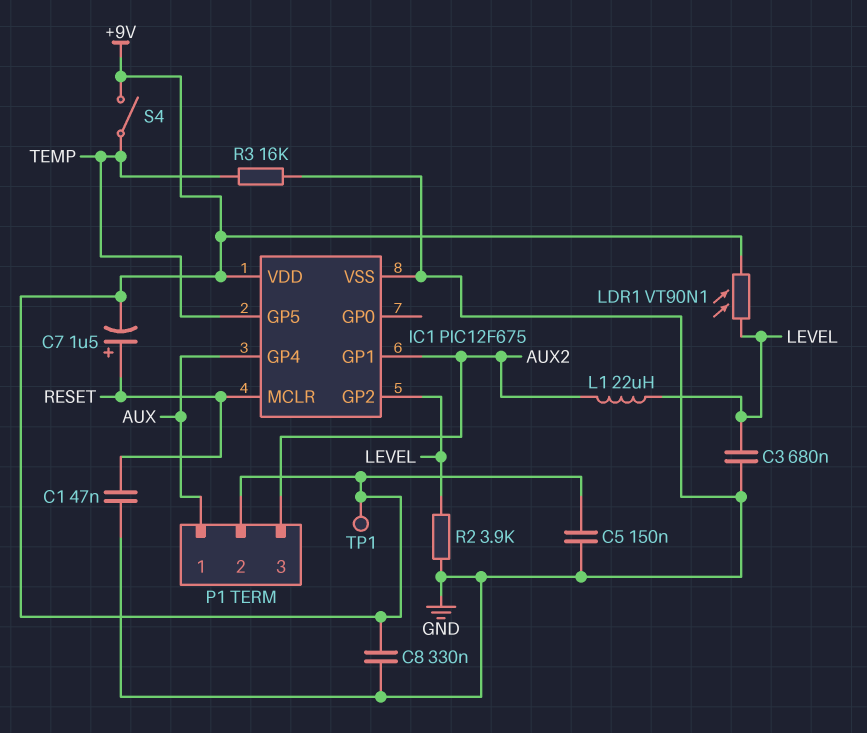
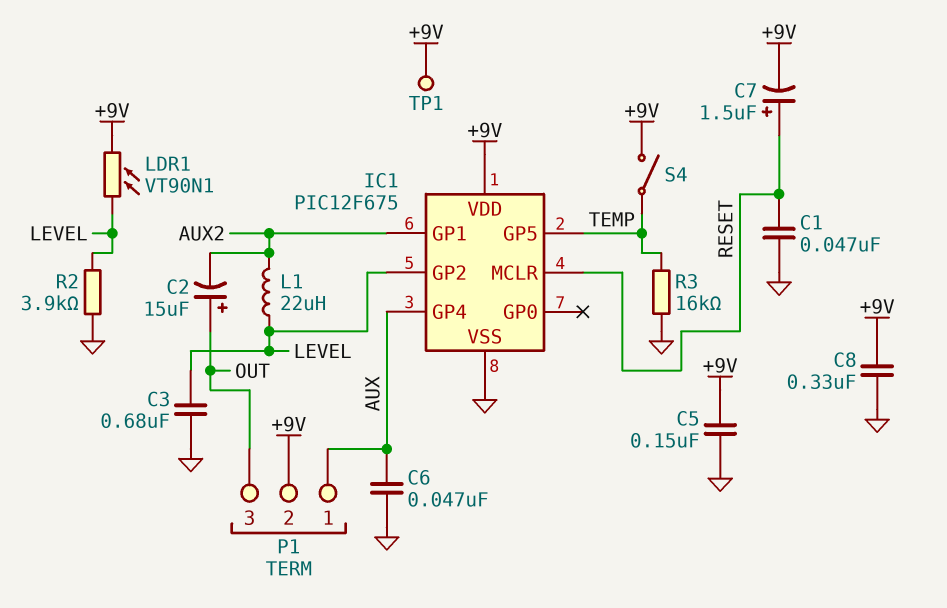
C2: none -> 15uF (plus OUT, minus AUX2)
C6: none -> 47nF (AUX, GND)
P1 pin 3: AUX2 -> OUT

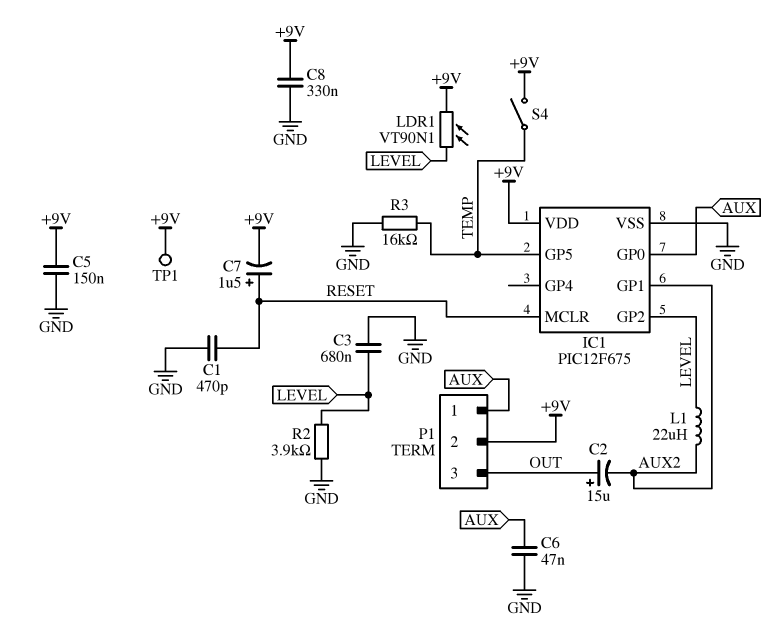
C1: 47nF (GND, RESET) -> 470pF (GND, RESET)
IC1 pin GP0: none -> AUX
IC1 pin GP4: AUX -> none

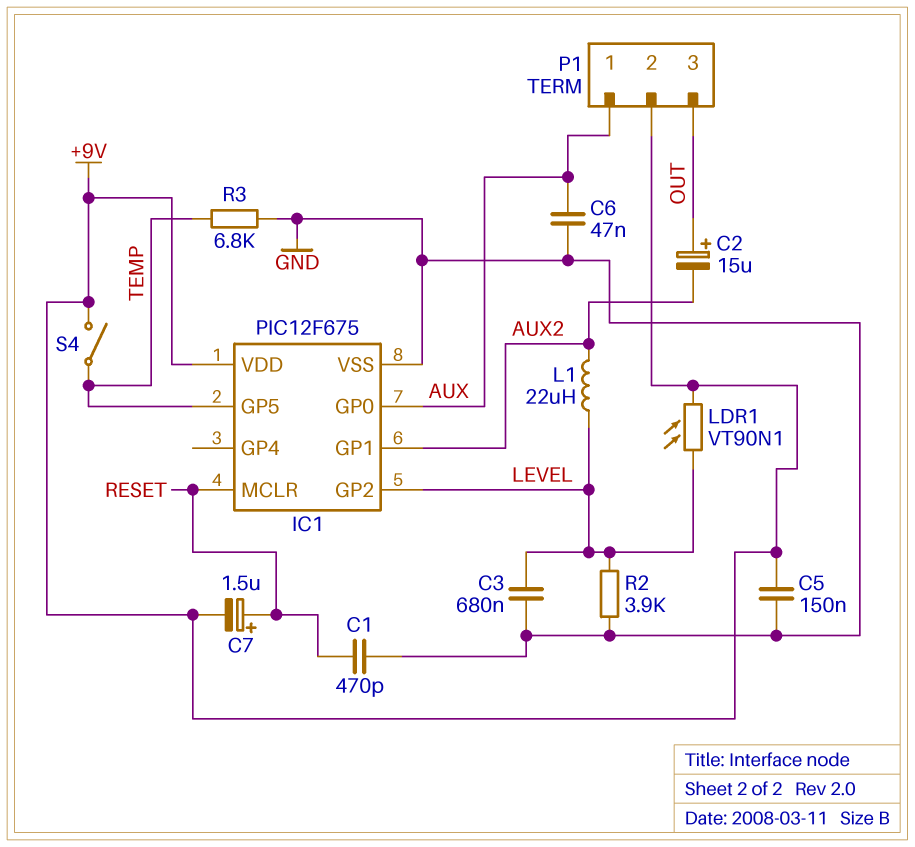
C8: 330nF (+9V, GND) -> none
R3: 16k (GND, TEMP) -> 6.8k (GND, TEMP)
TP1: test point (+9V) -> none

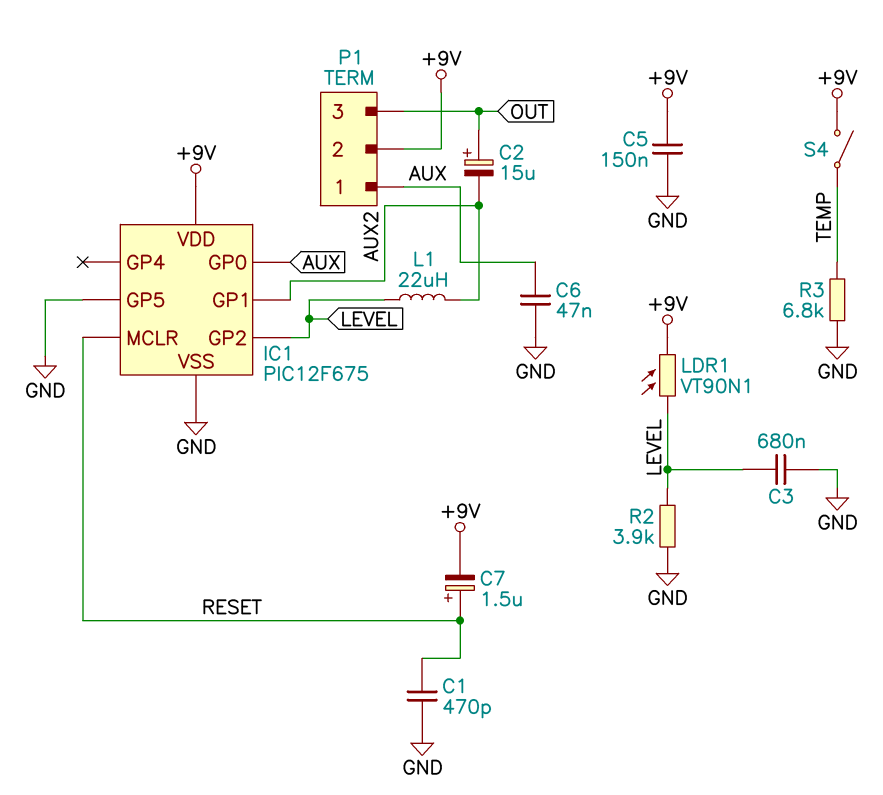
IC1 pin GP5: TEMP -> GND

